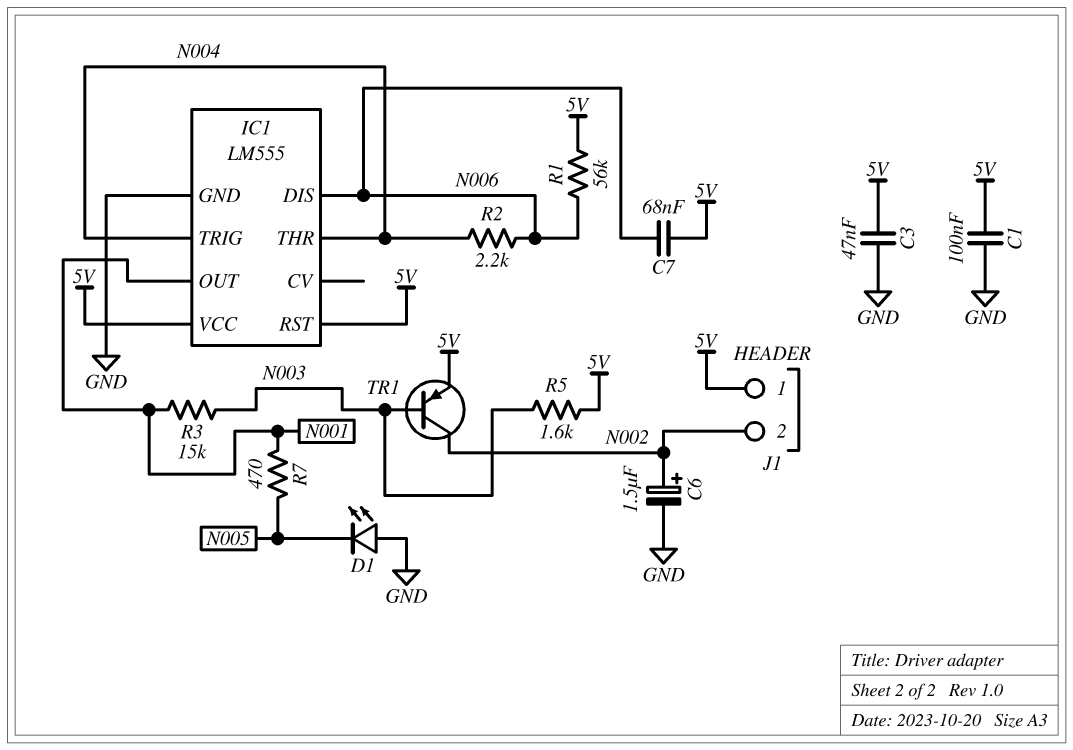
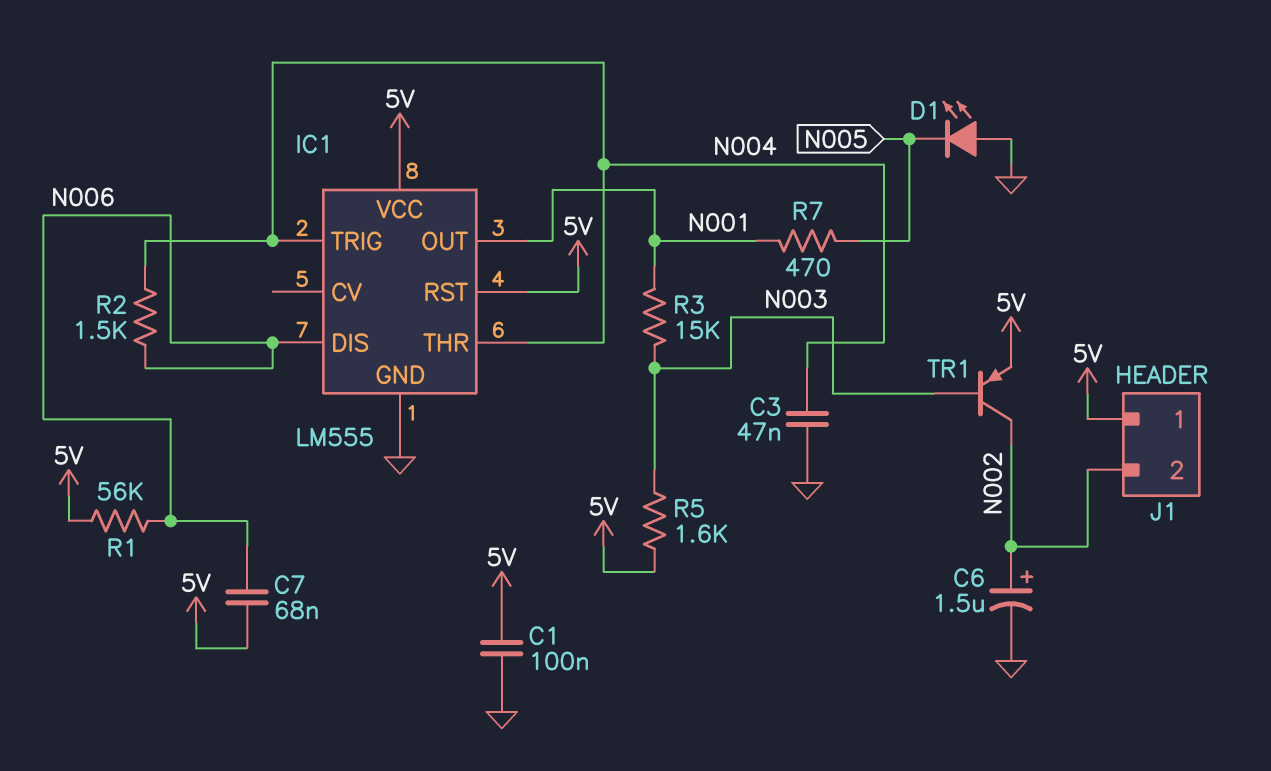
C3: 47nF (5V, GND) -> 47nF (GND, N004)
R2: 2.2k (N004, N006) -> 1.5k (N004, N006)

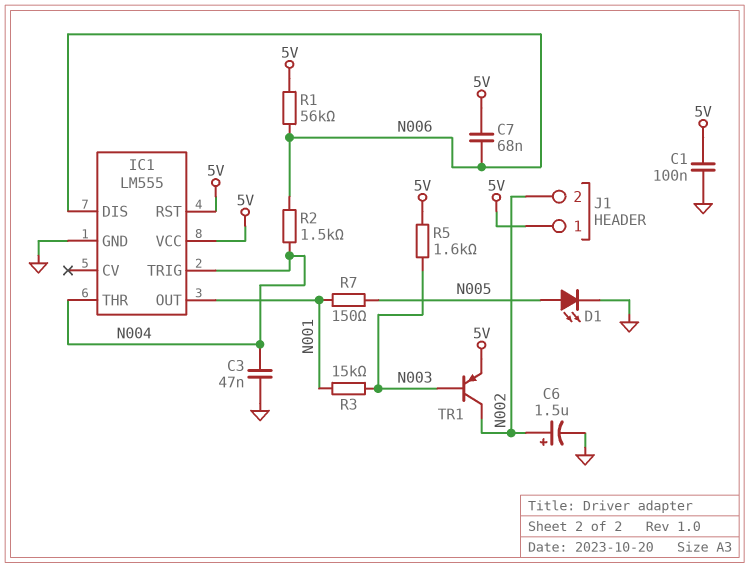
D1: LED (A GND, K N005) -> LED (A N005, K GND)
R7: 470 (N001, N005) -> 150 (N001, N005)

